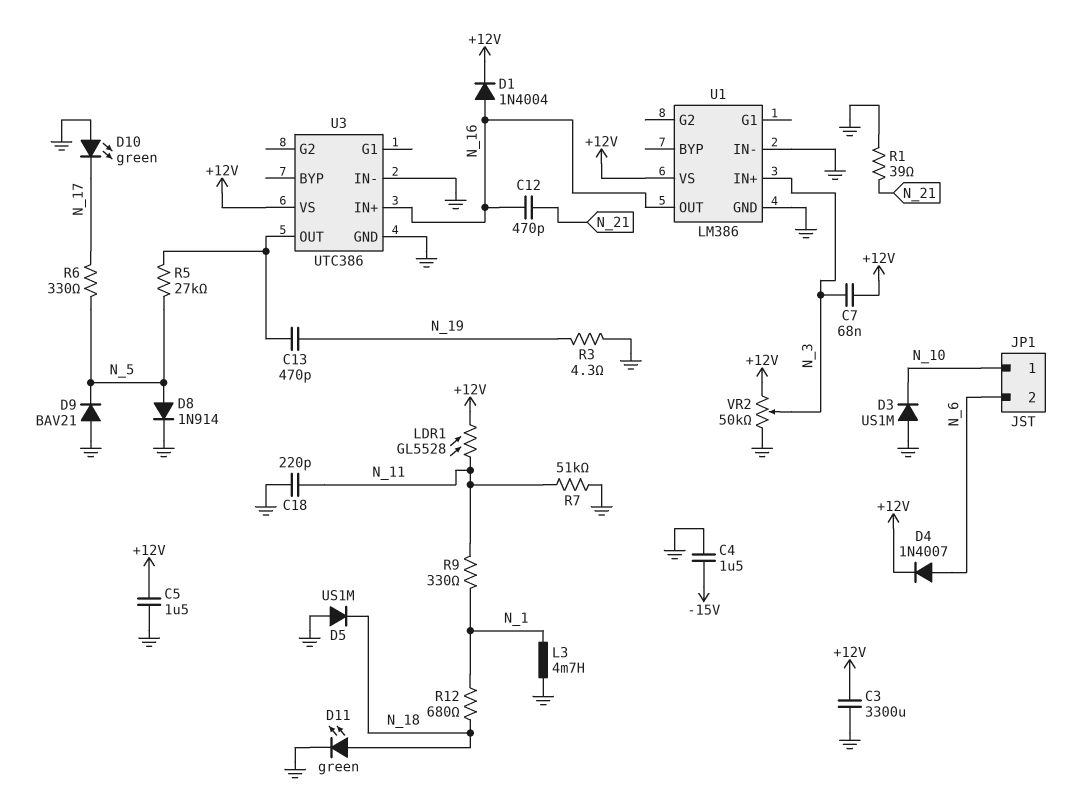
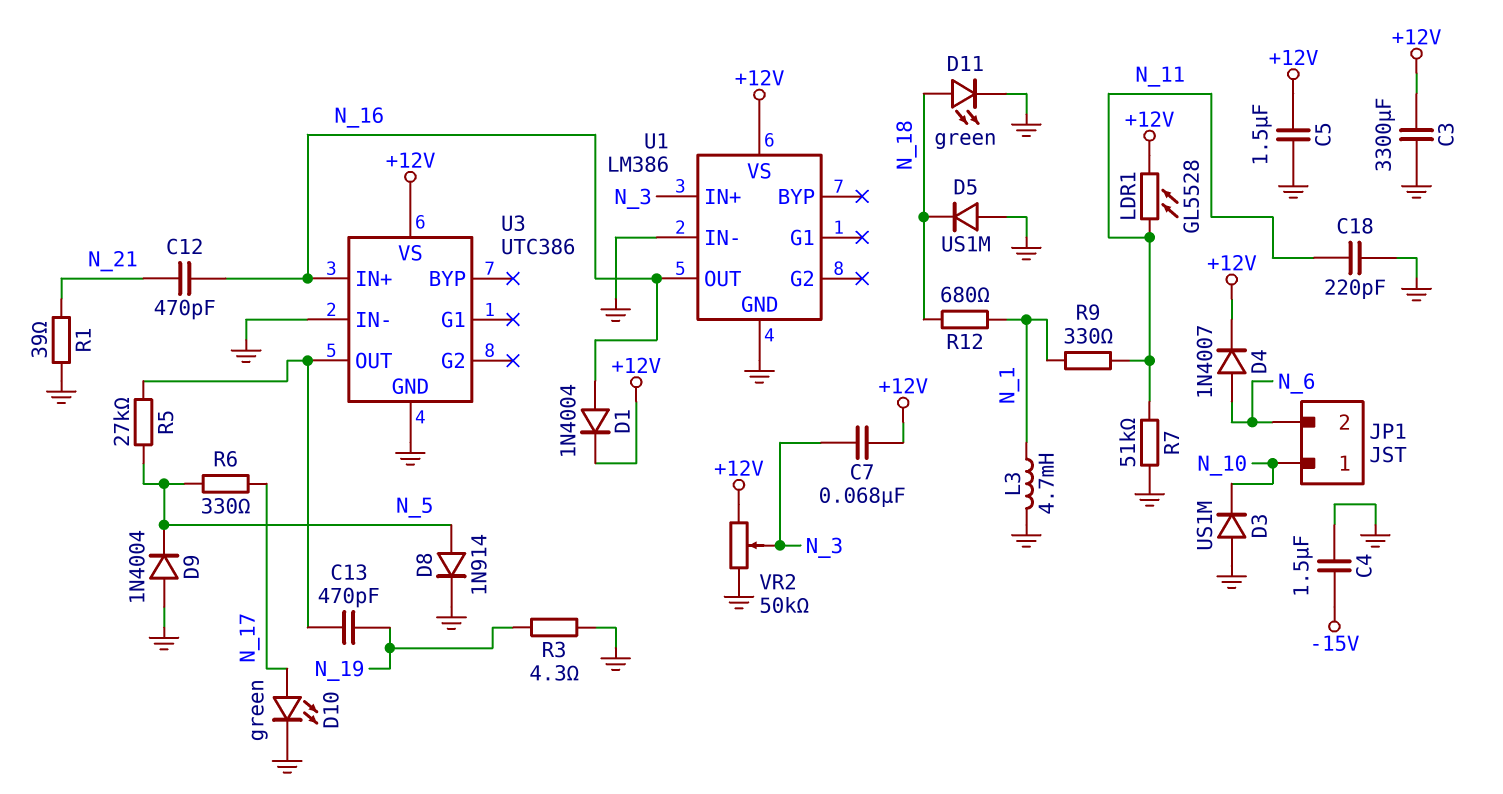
D9: diode BAV21 (A GND, K N_5) -> diode 1N4004 (A GND, K N_5)
D10: LED green (A GND, K N_17) -> LED green (A N_17, K GND)

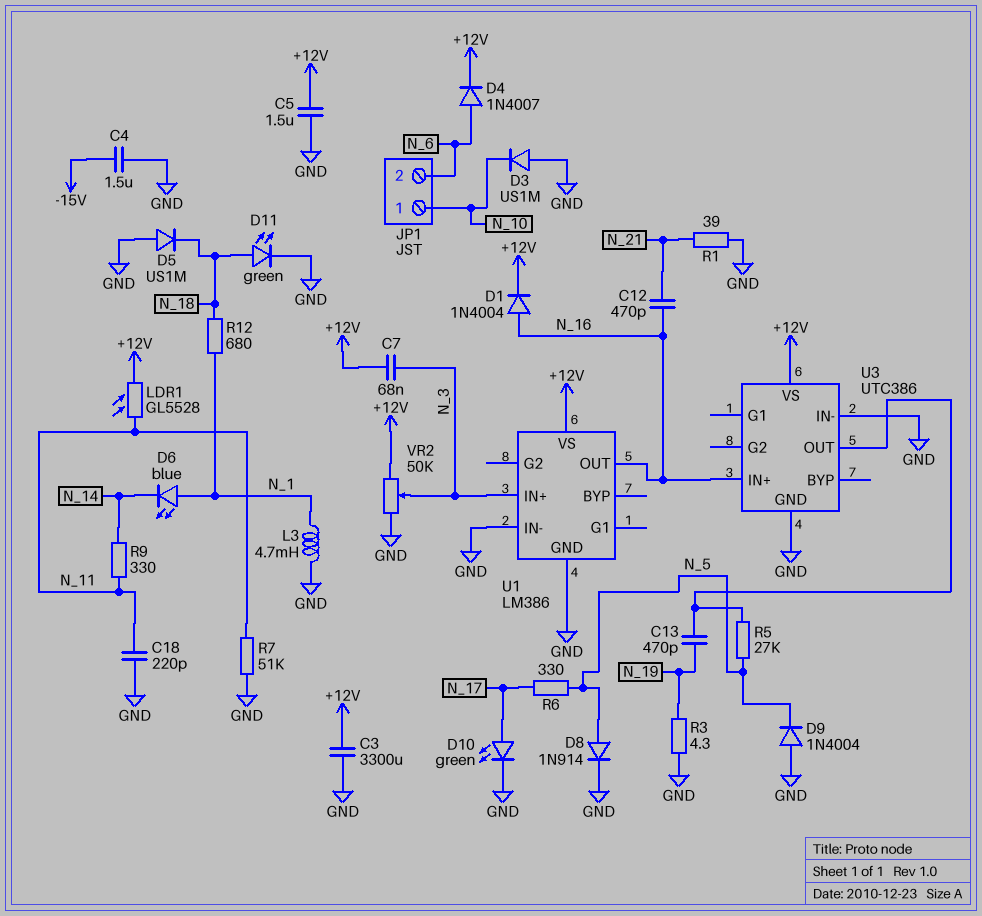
D6: none -> LED blue (A N_1, K N_14)
R9: 330 (N_1, N_11) -> 330 (N_11, N_14)

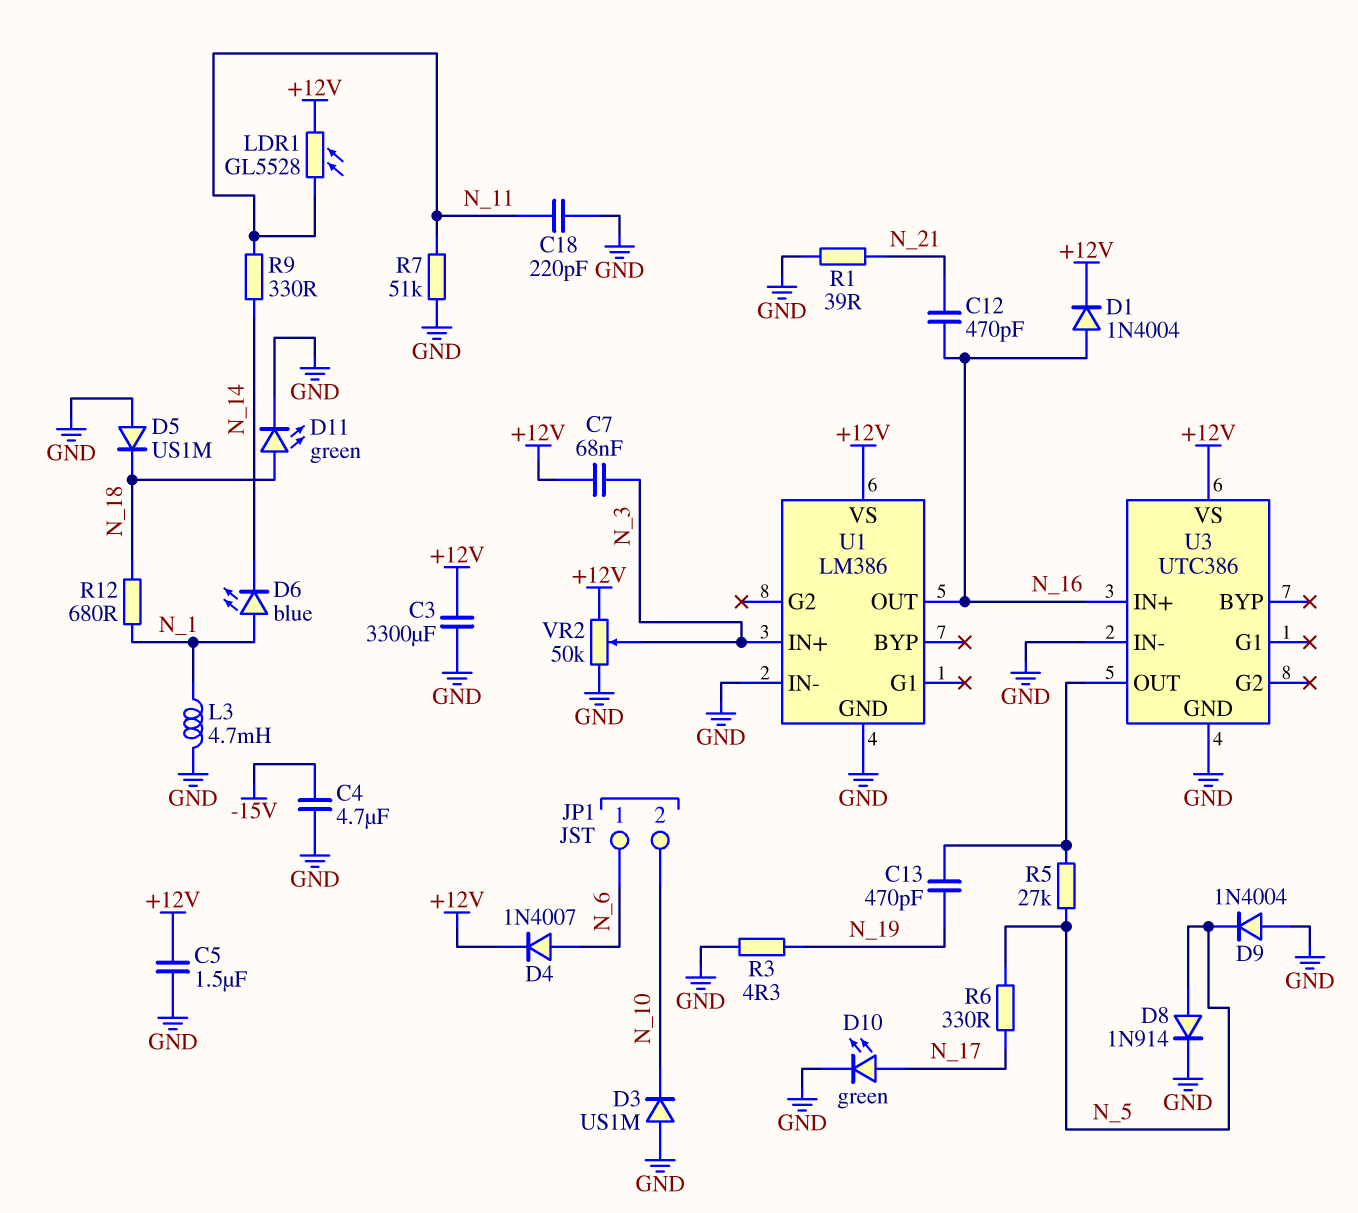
C4: 1.5uF (-15V, GND) -> 4.7uF (-15V, GND)
JP1 pin 1: N_10 -> N_6
JP1 pin 2: N_6 -> N_10

